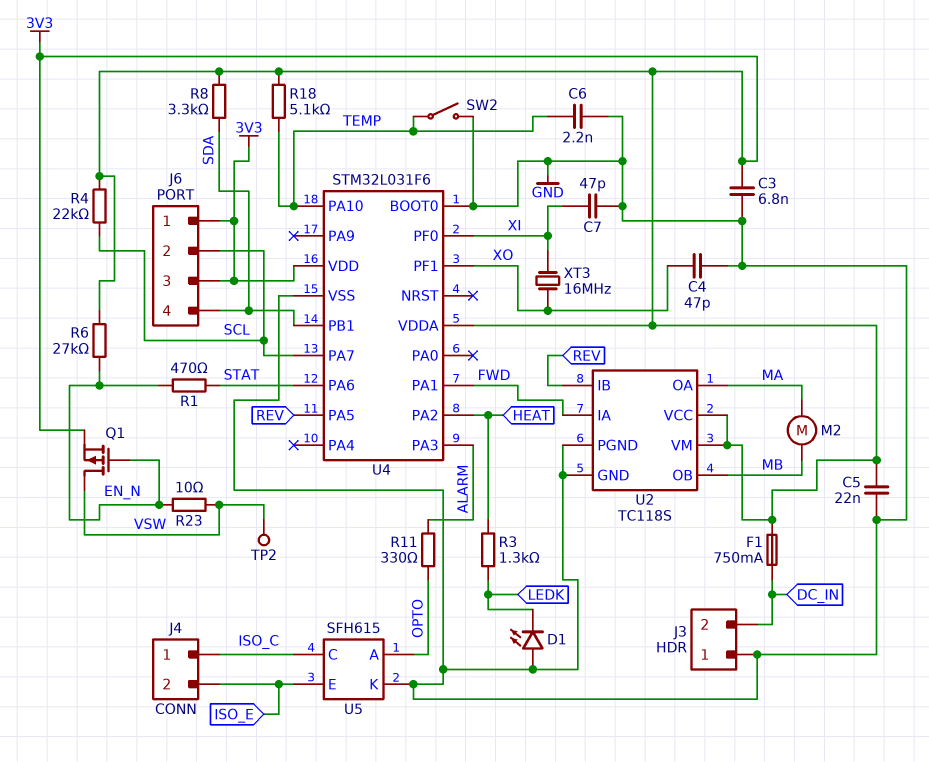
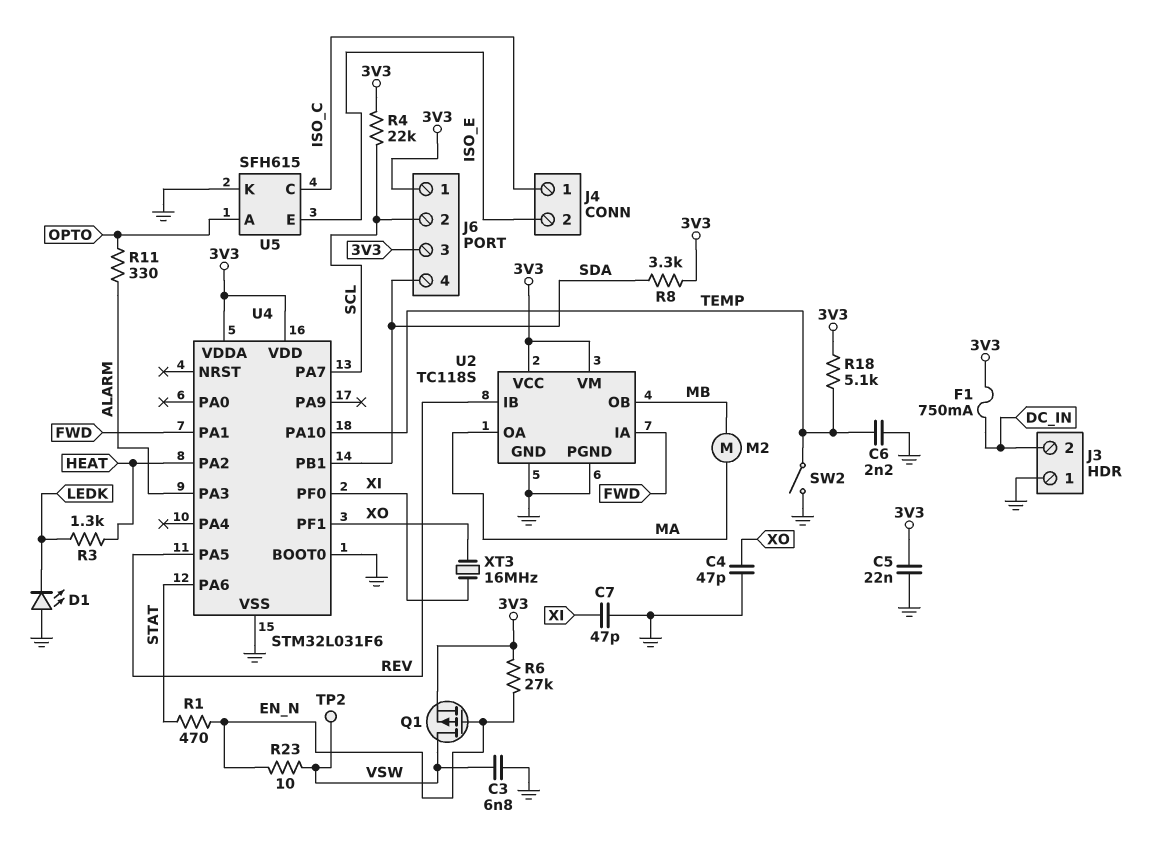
C3: 6.8nF (3V3, GND) -> 6.8nF (GND, VSW)

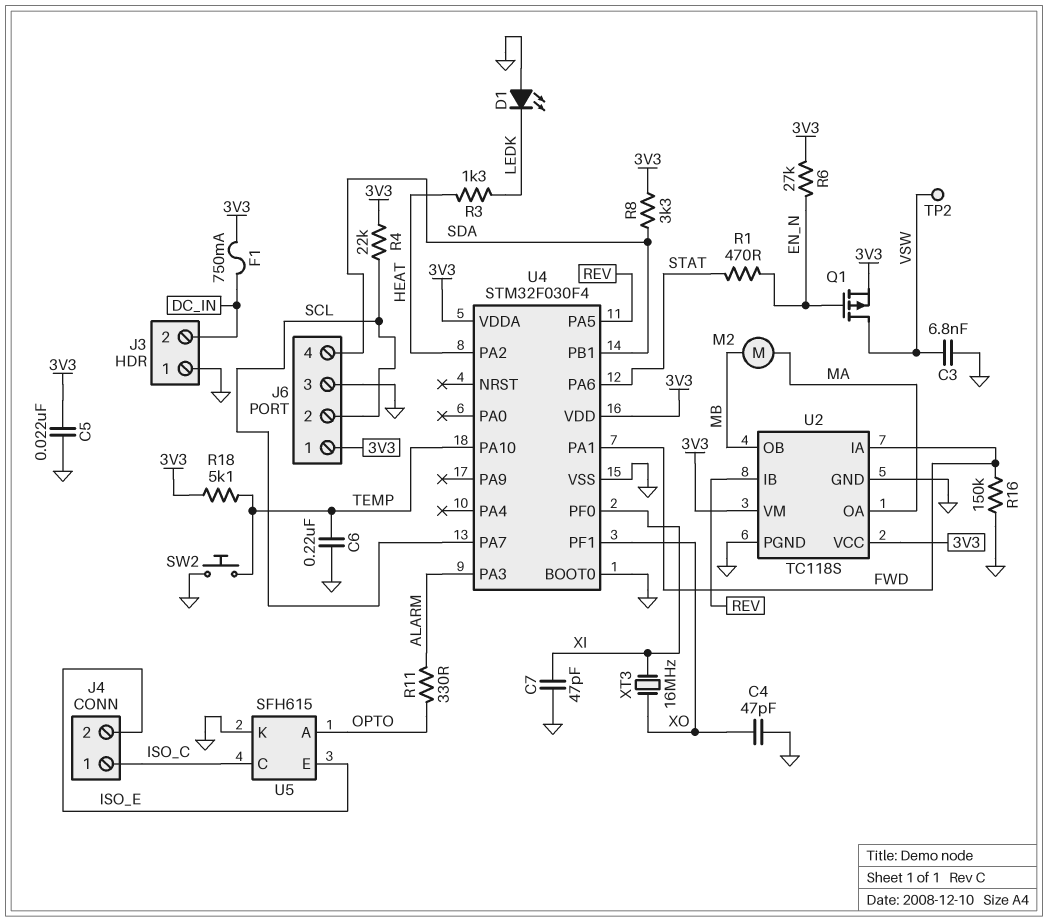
C6: 2.2nF (GND, TEMP) -> 220nF (GND, TEMP)
J6 pin 3: 3V3 -> GND
R16: none -> 150k (FWD, GND)
R23: 10 (EN_N, VSW) -> none
SW2: switch (GND, TEMP) -> button (GND, TEMP)
U4: STM32L031F6 -> STM32F030F4

